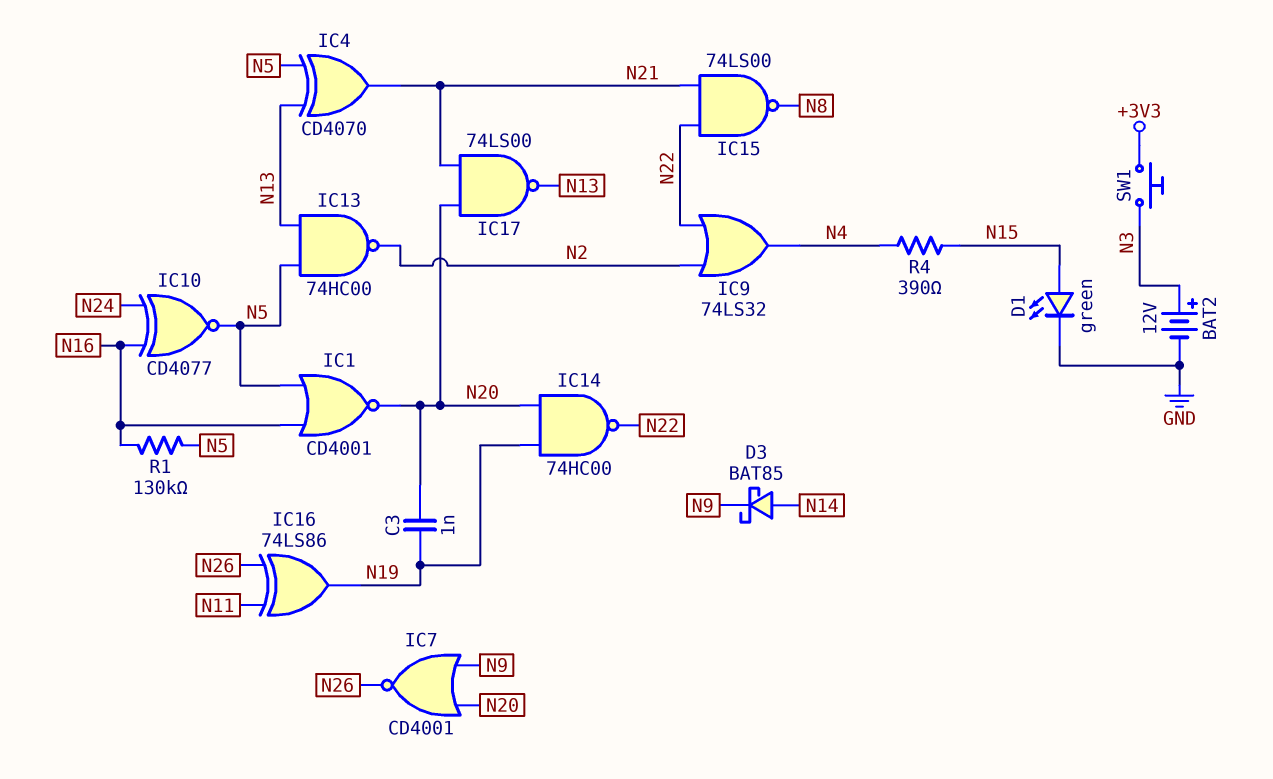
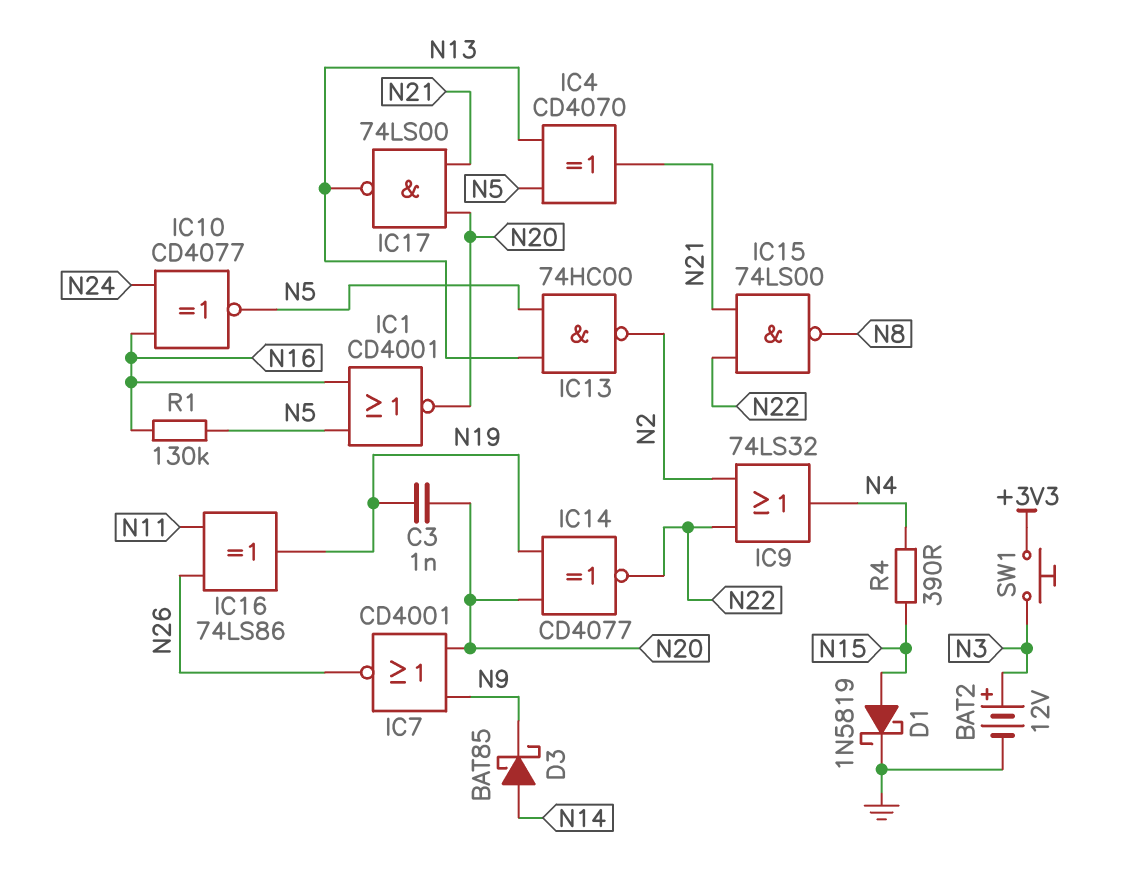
D1: LED green (A N15, K GND) -> schottky 1N5819 (A N15, K GND)
IC14: NAND 74HC00 (in N19, in N20, out N22) -> XNOR CD4077 (in N19, in N20, out N22)

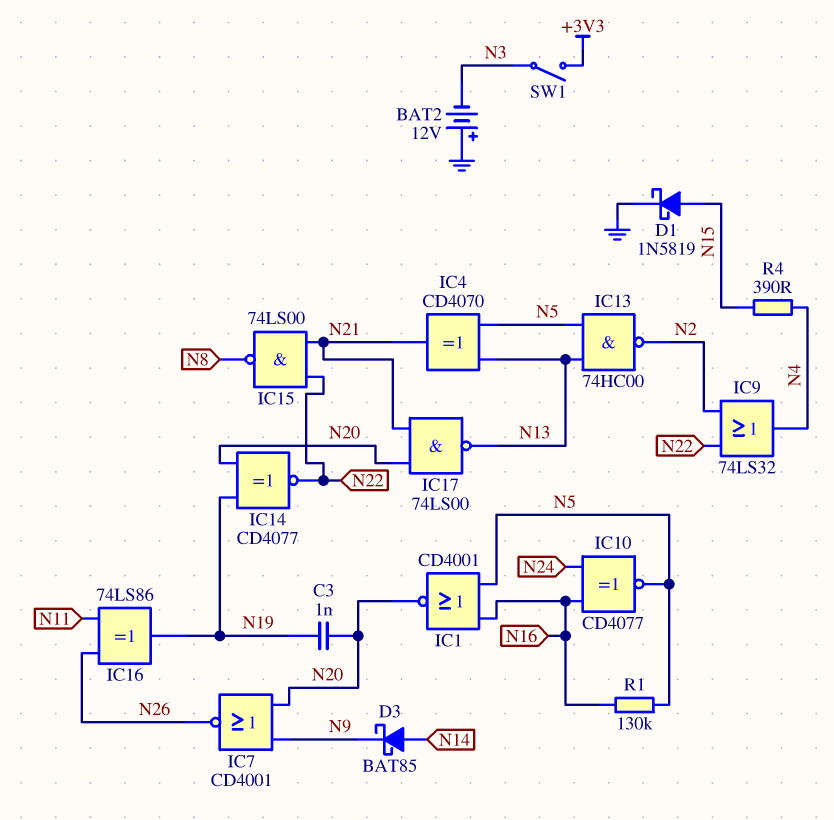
BAT2: 12V (plus N3, minus GND) -> 12V (plus GND, minus N3)
SW1: button (+3V3, N3) -> switch (+3V3, N3)

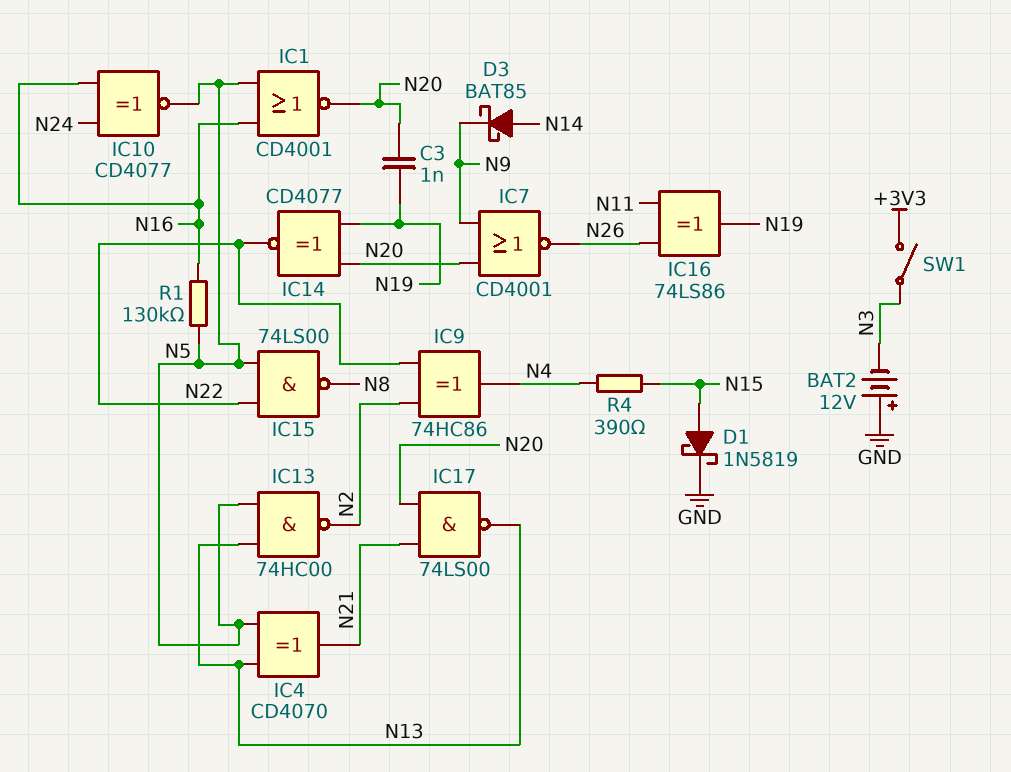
IC9: OR 74LS32 (in N2, in N22, out N4) -> XOR 74HC86 (in N2, in N22, out N4)
IC15: NAND 74LS00 (in N21, in N22, out N8) -> NAND 74LS00 (in N5, in N22, out N8)

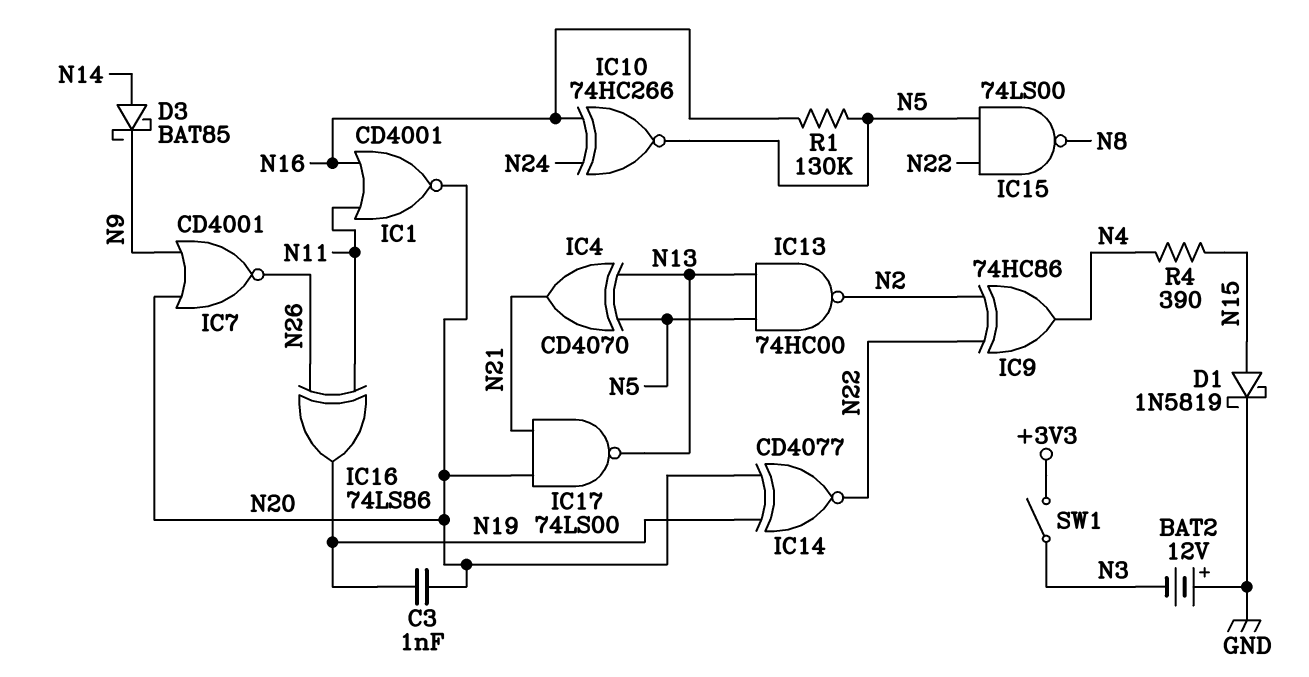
IC1: NOR CD4001 (in N5, in N16, out N20) -> NOR CD4001 (in N11, in N16, out N20)
IC10: XNOR CD4077 (in N16, in N24, out N5) -> XNOR 74HC266 (in N16, in N24, out N5)

